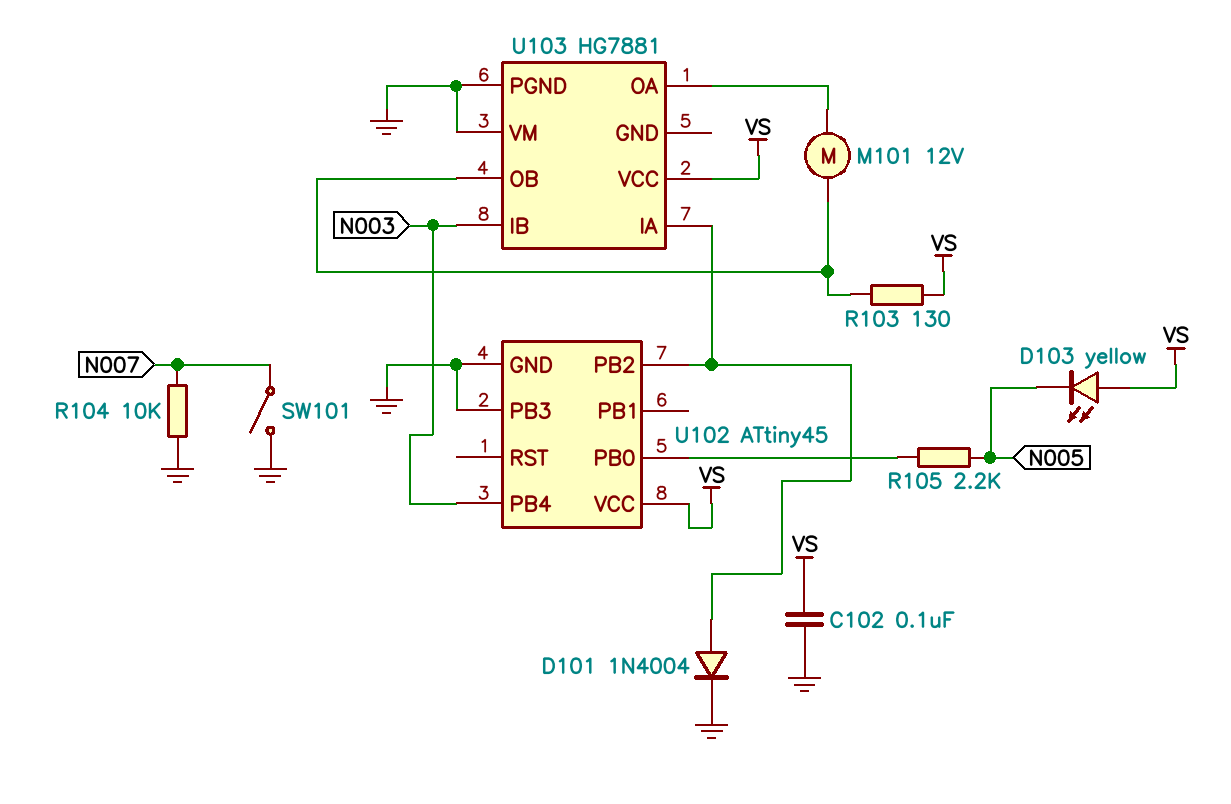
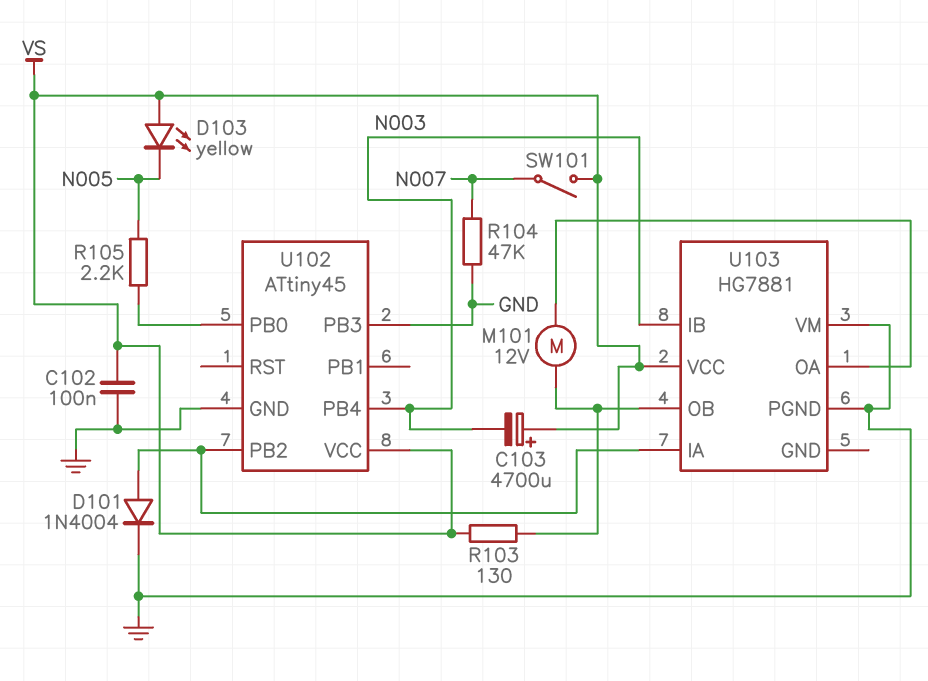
C103: none -> 4700uF (plus VS, minus N003)
R104: 10k (GND, N007) -> 47k (GND, N007)
SW101: switch (GND, N007) -> switch (N007, VS)

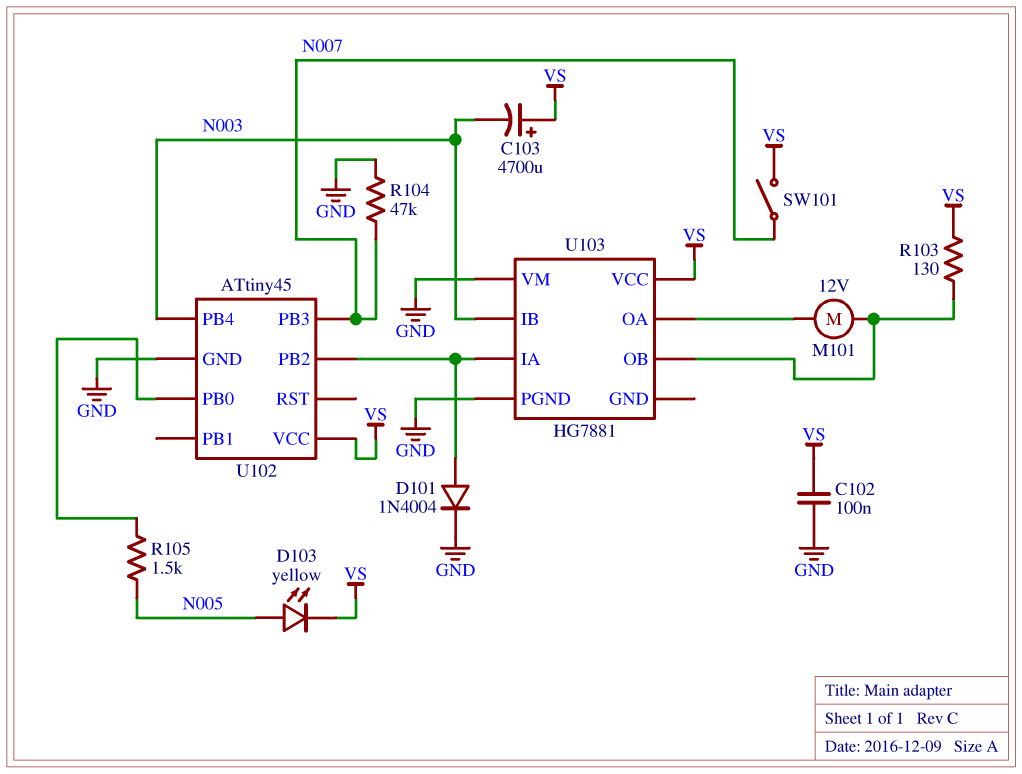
D103: LED yellow (A VS, K N005) -> LED yellow (A N005, K VS)
R105: 2.2k (N005, U102/PB0) -> 1.5k (N005, U102/PB0)
U102 pin PB3: GND -> N007

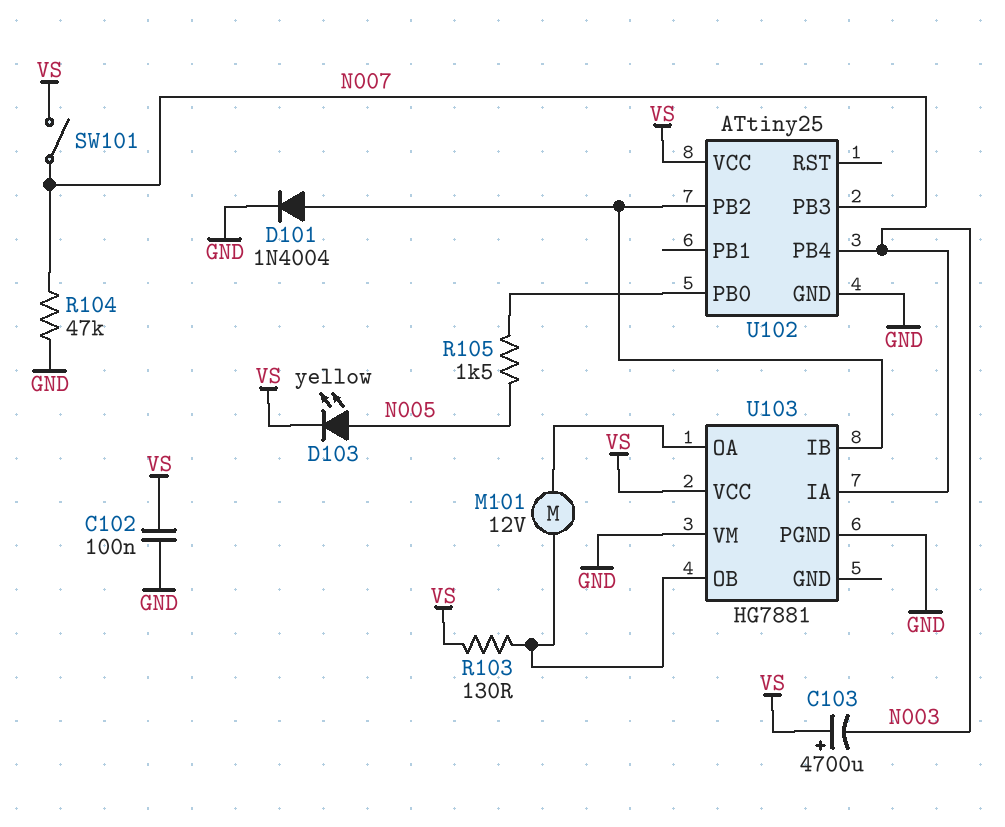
U102: ATtiny45 -> ATtiny25
U103 pin IA: U102/PB2 -> N003
U103 pin IB: N003 -> U102/PB2

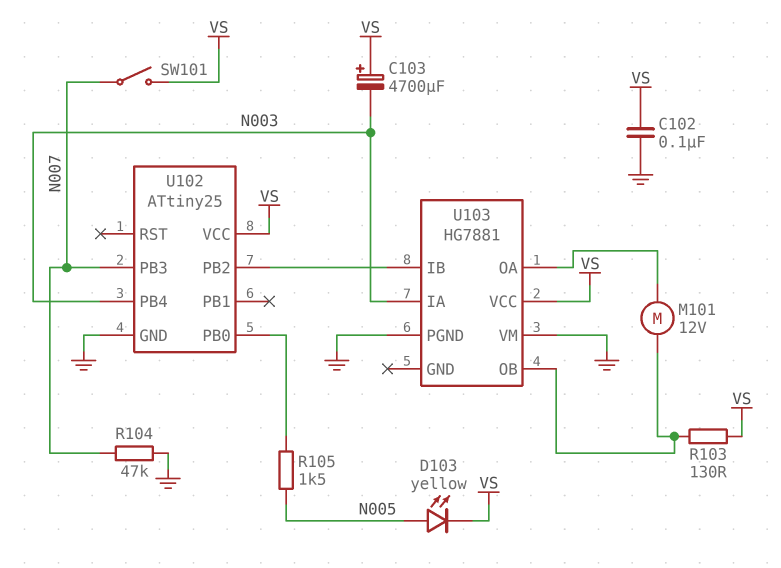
D101: diode 1N4004 (A U102/PB2, K GND) -> none

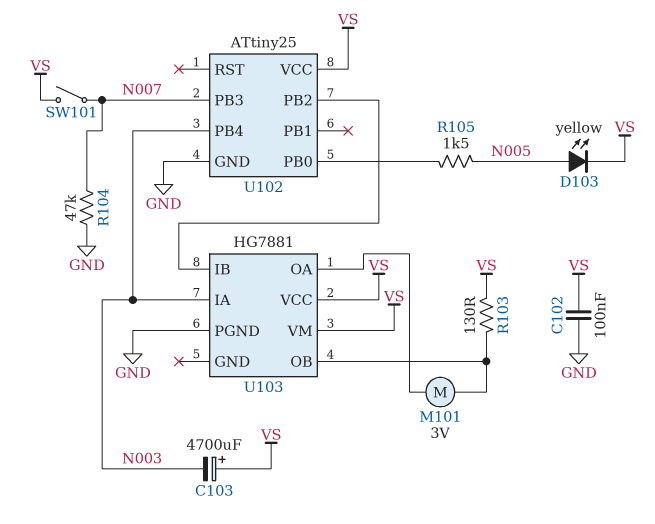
M101: motor 12V (U103/OA, U103/OB) -> motor 3V (U103/OA, U103/OB)
U103 pin VM: GND -> VS

